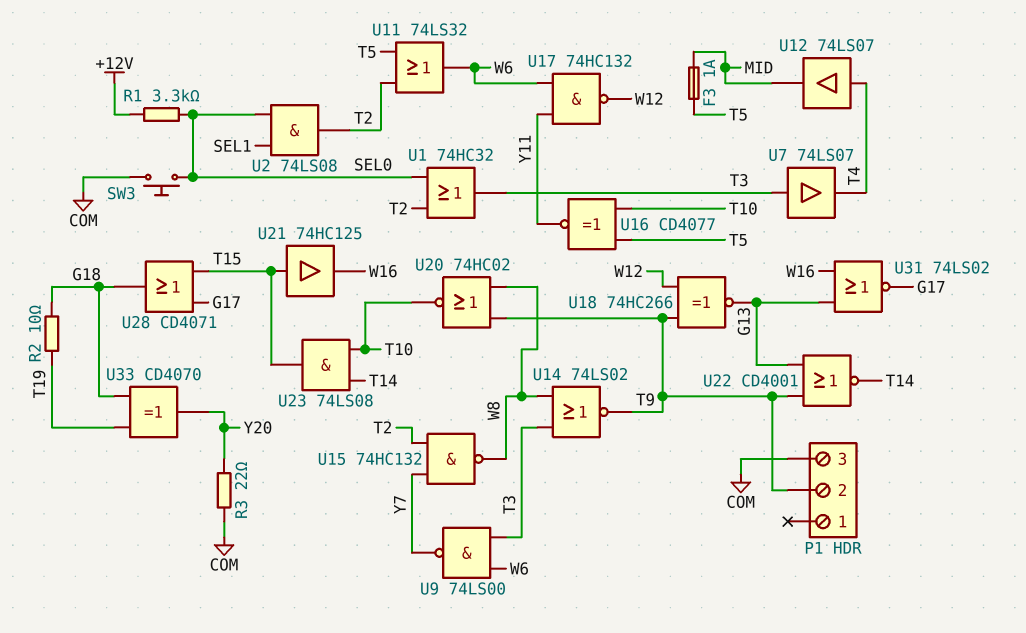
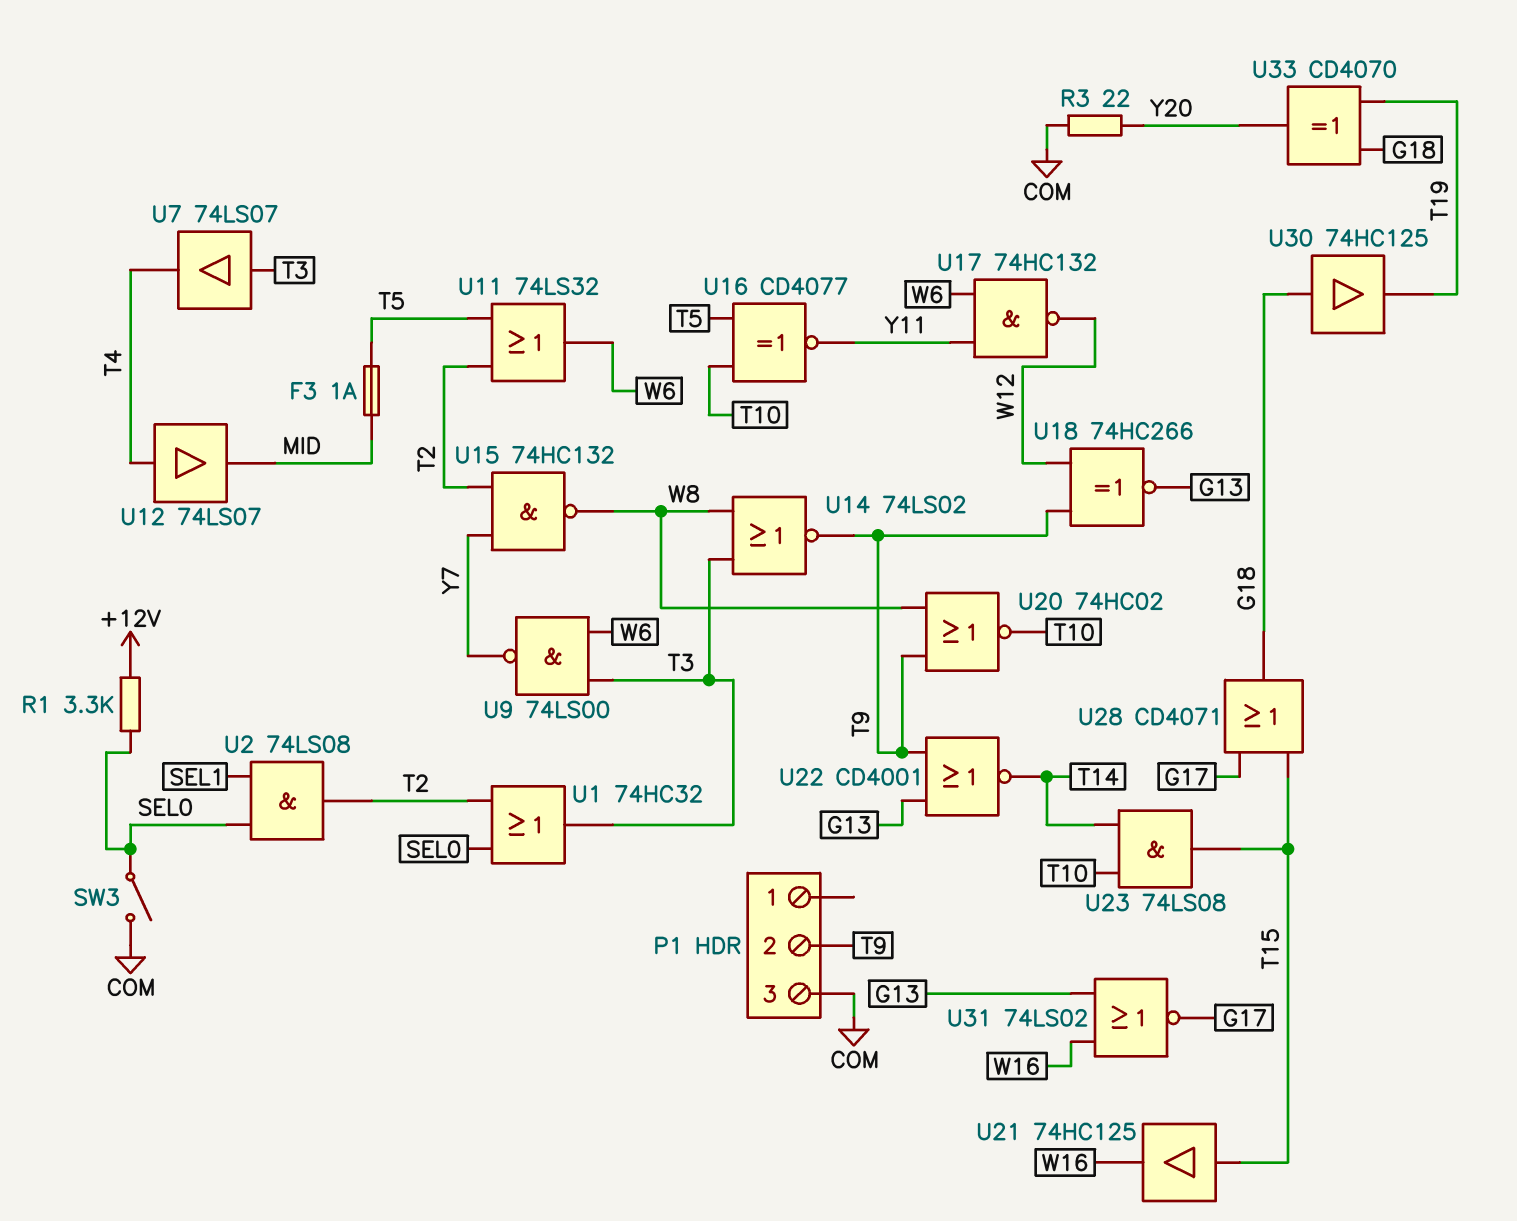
R2: 10 (G18, T19) -> none
SW3: button (COM, SEL0) -> switch (COM, SEL0)
U30: none -> buffer 74HC125 (in G18, out T19)

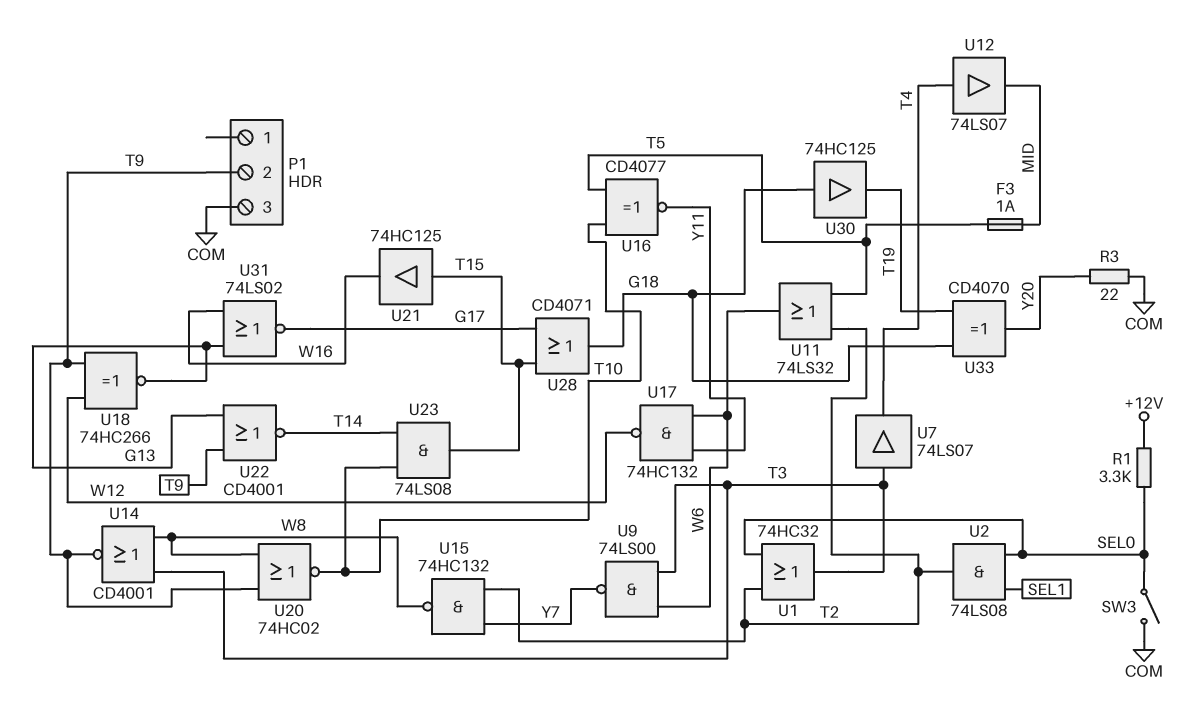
U14: NOR 74LS02 (in T3, in W8, out T9) -> NOR CD4001 (in T3, in W8, out T9)

